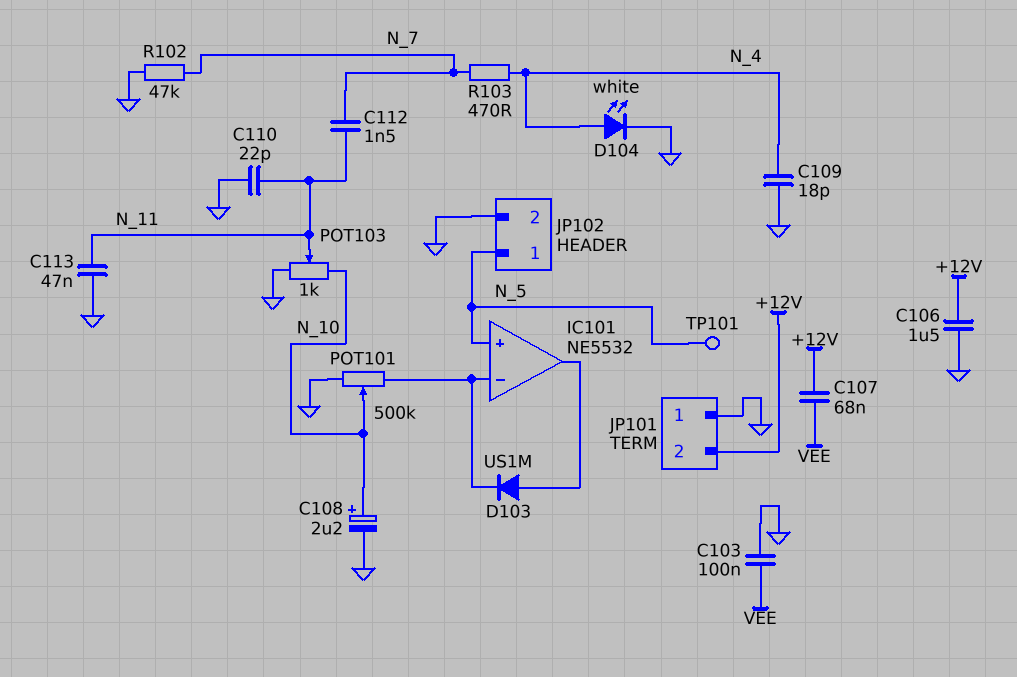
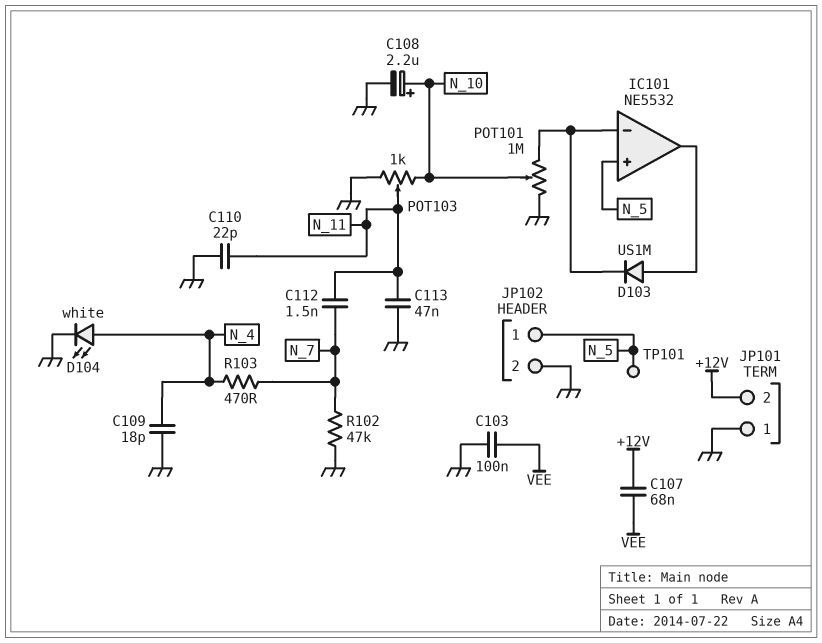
C106: 1.5uF (+12V, GND) -> none
POT101: 500k (GND, IC101/in-, wiper N_10) -> 1M (GND, IC101/in-, wiper N_10)

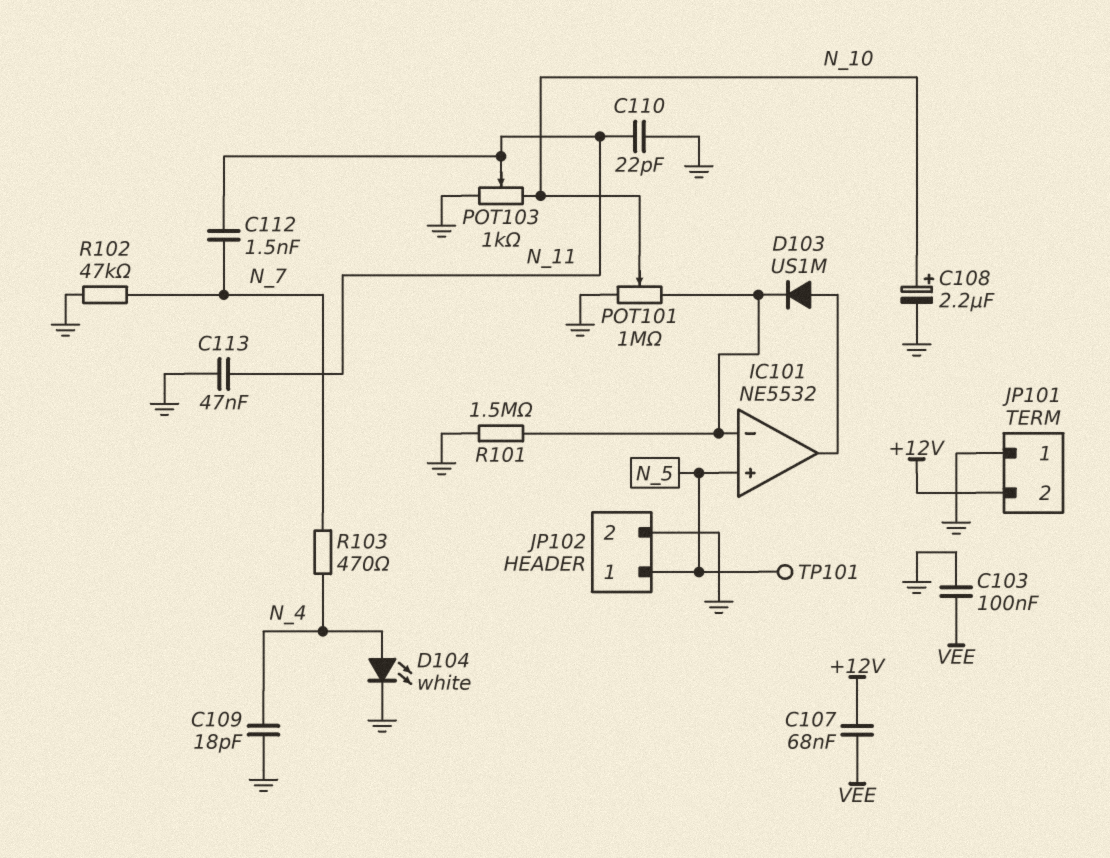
R101: none -> 1.5M (GND, IC101/in-)

